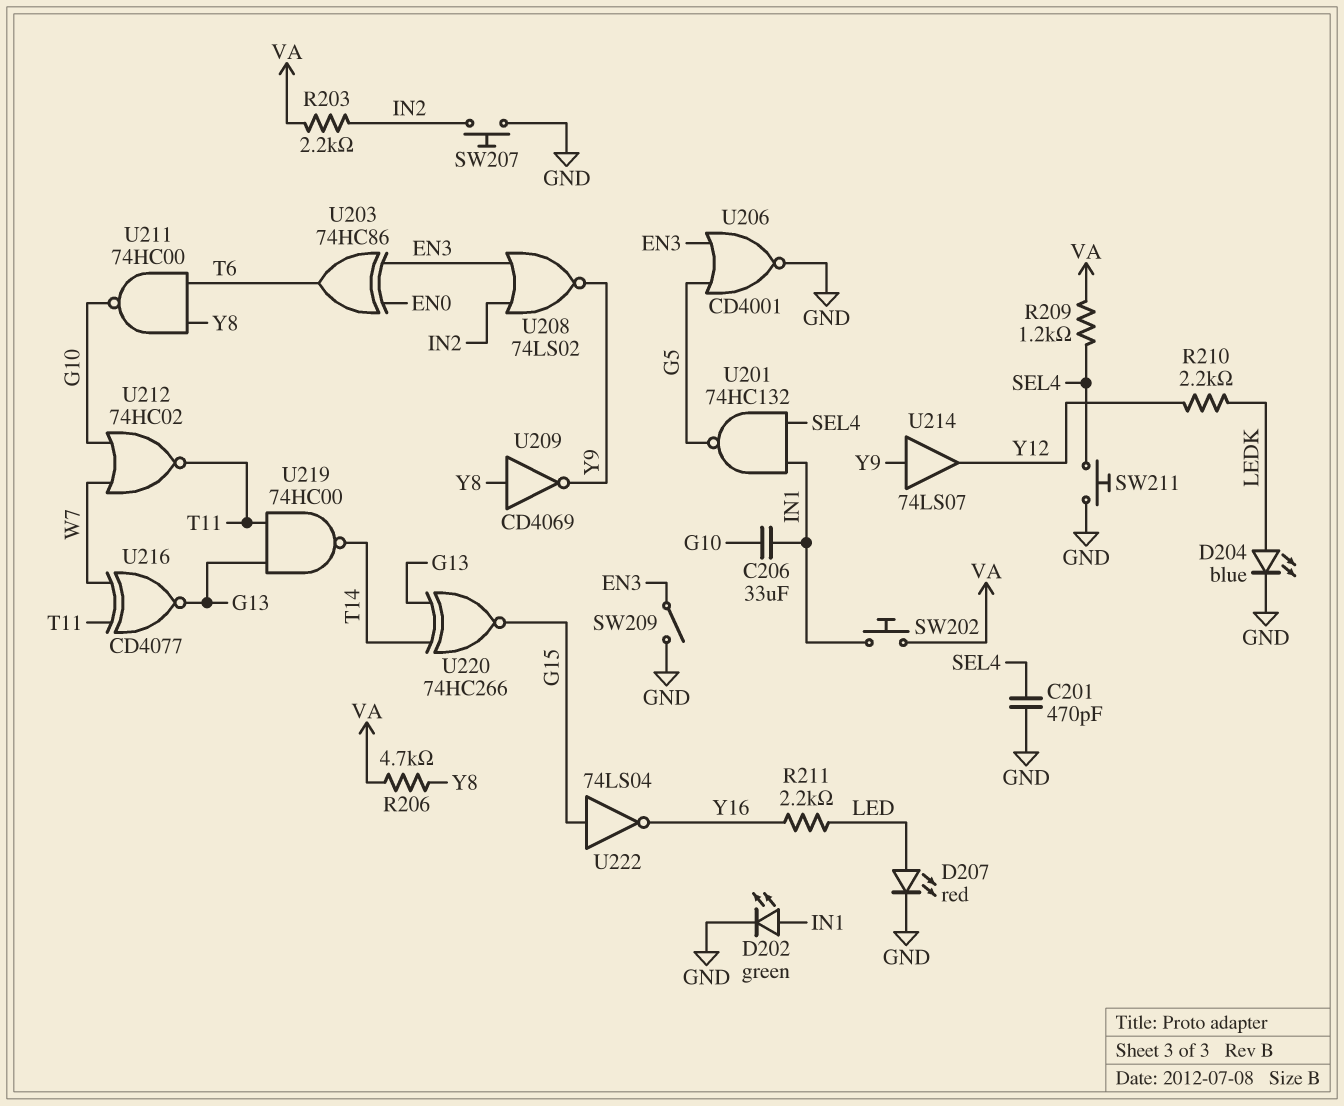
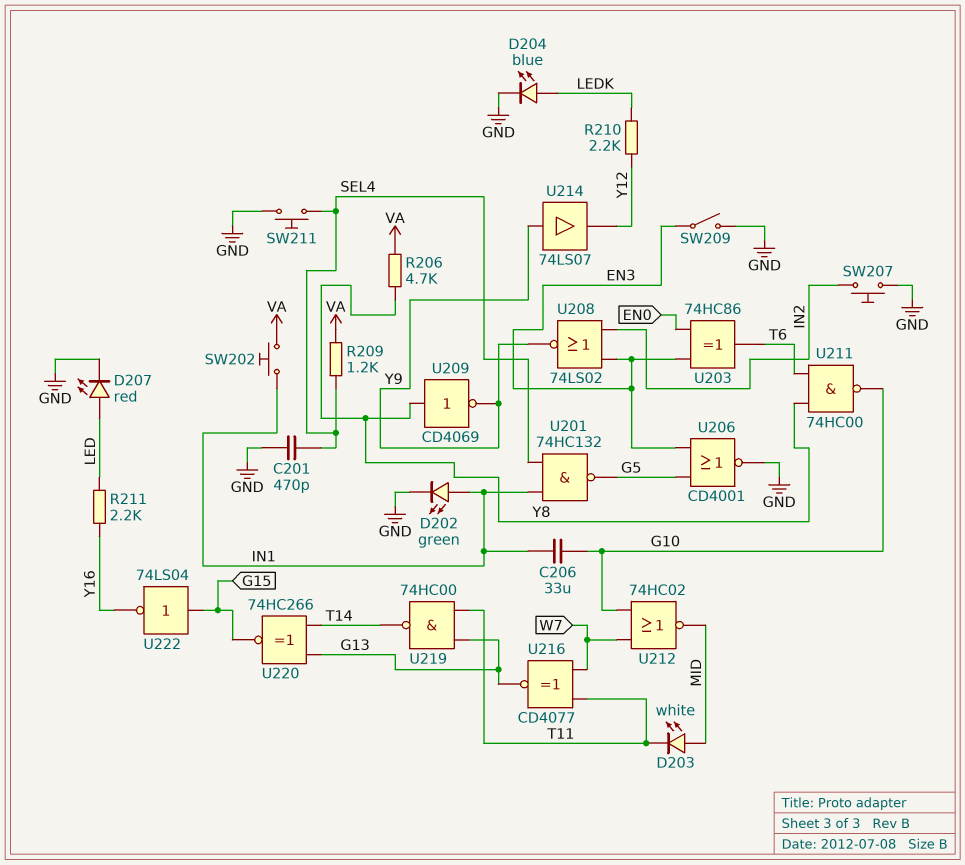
D203: none -> LED white (A MID, K T11)
R203: 2.2k (IN2, VA) -> none
U212: NOR 74HC02 (in G10, in W7, out T11) -> NOR 74HC02 (in G10, in W7, out MID)

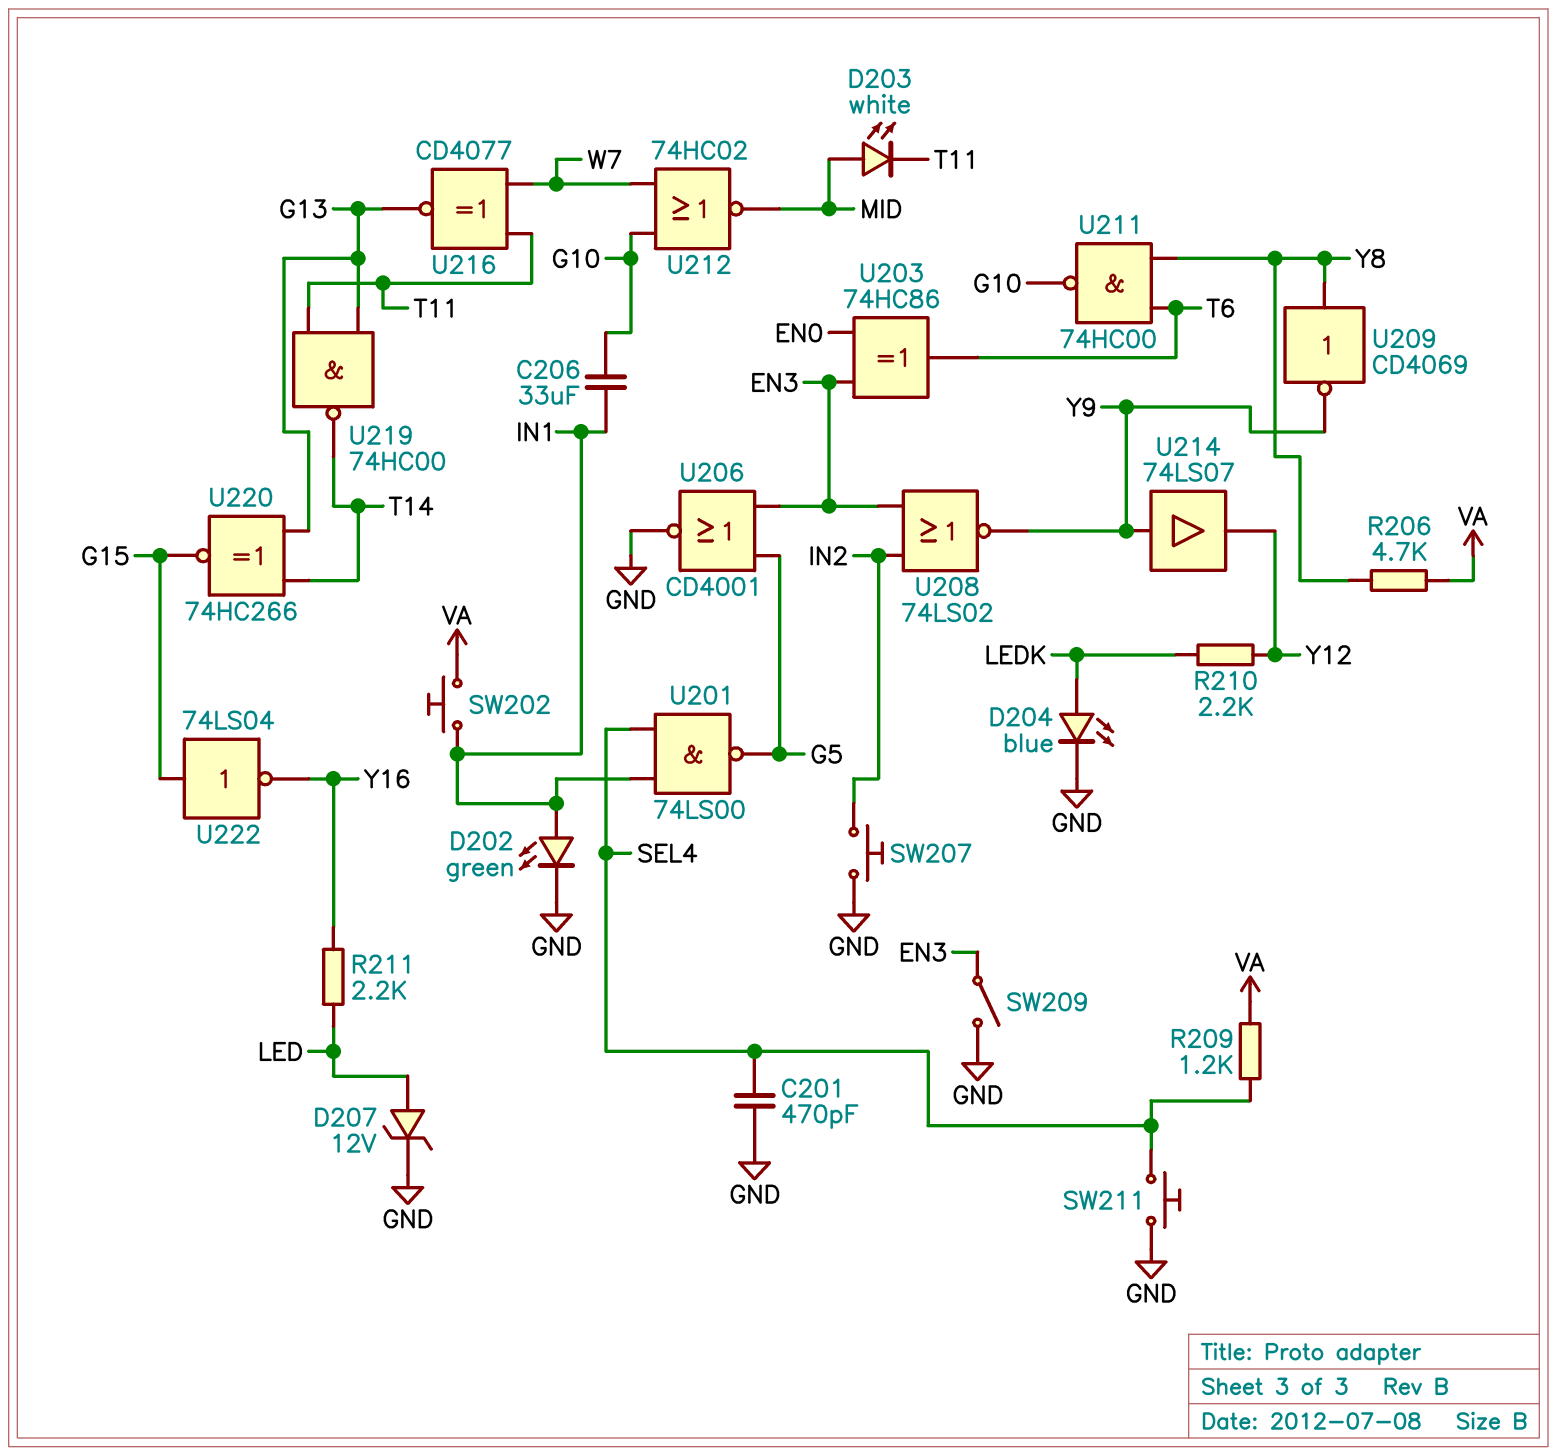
D207: LED red (A LED, K GND) -> zener 12V (A LED, K GND)
U201: NAND 74HC132 (in IN1, in SEL4, out G5) -> NAND 74LS00 (in IN1, in SEL4, out G5)

